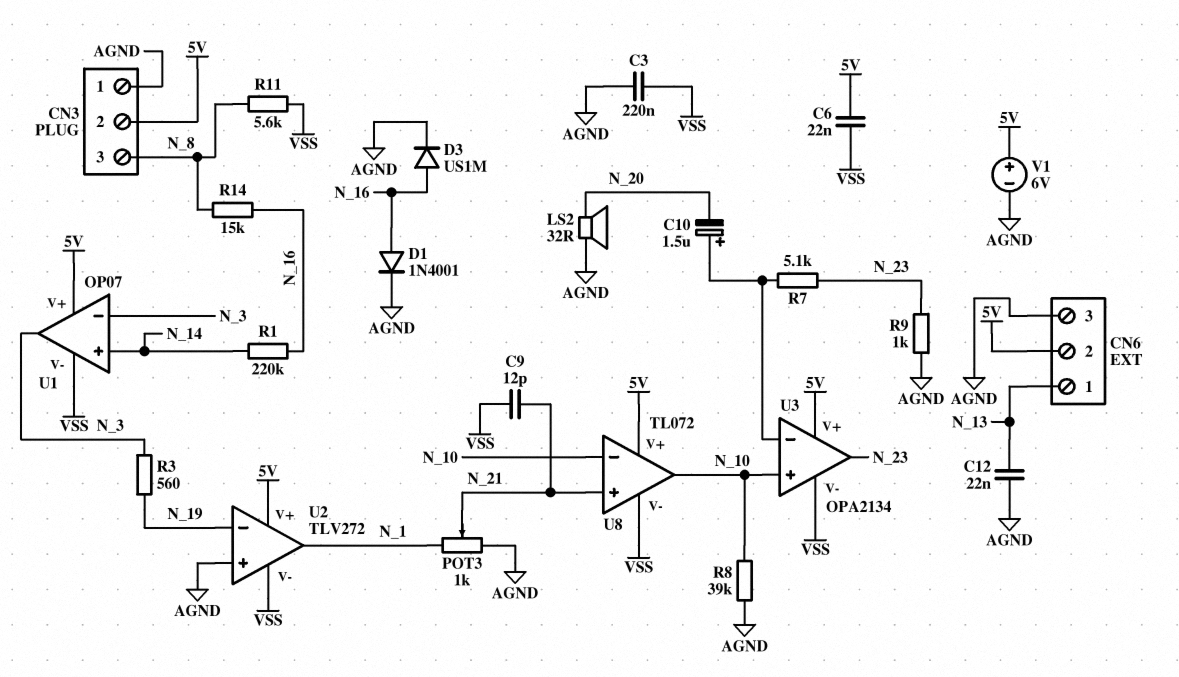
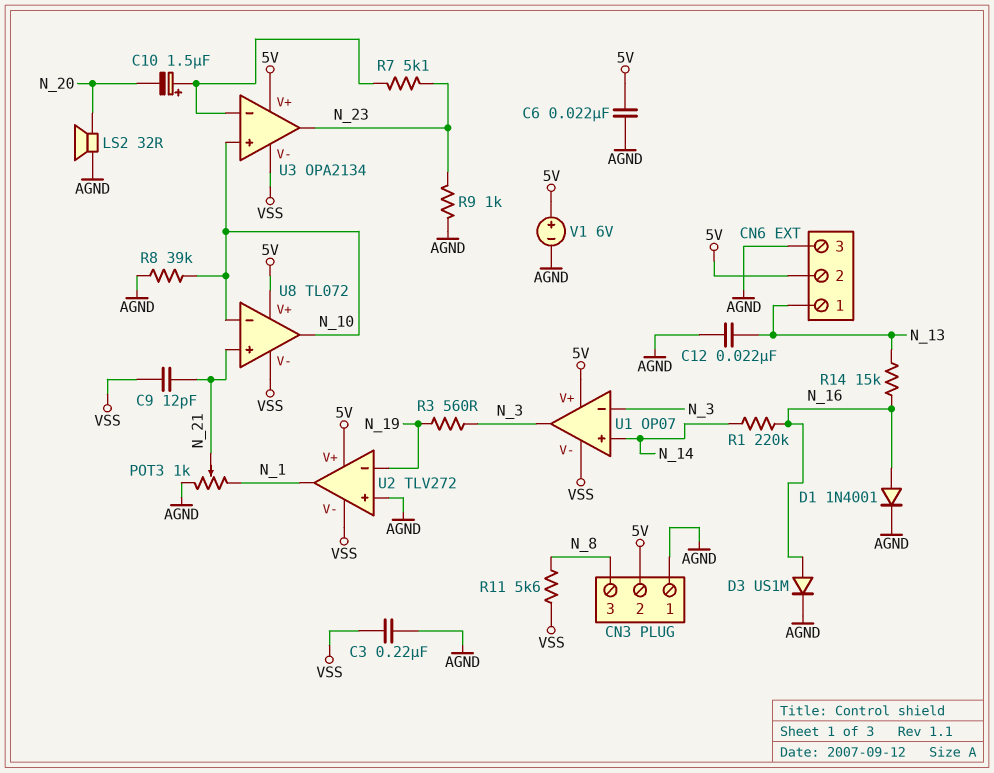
C6: 22nF (5V, VSS) -> 22nF (5V, AGND)
R14: 15k (N_8, N_16) -> 15k (N_13, N_16)

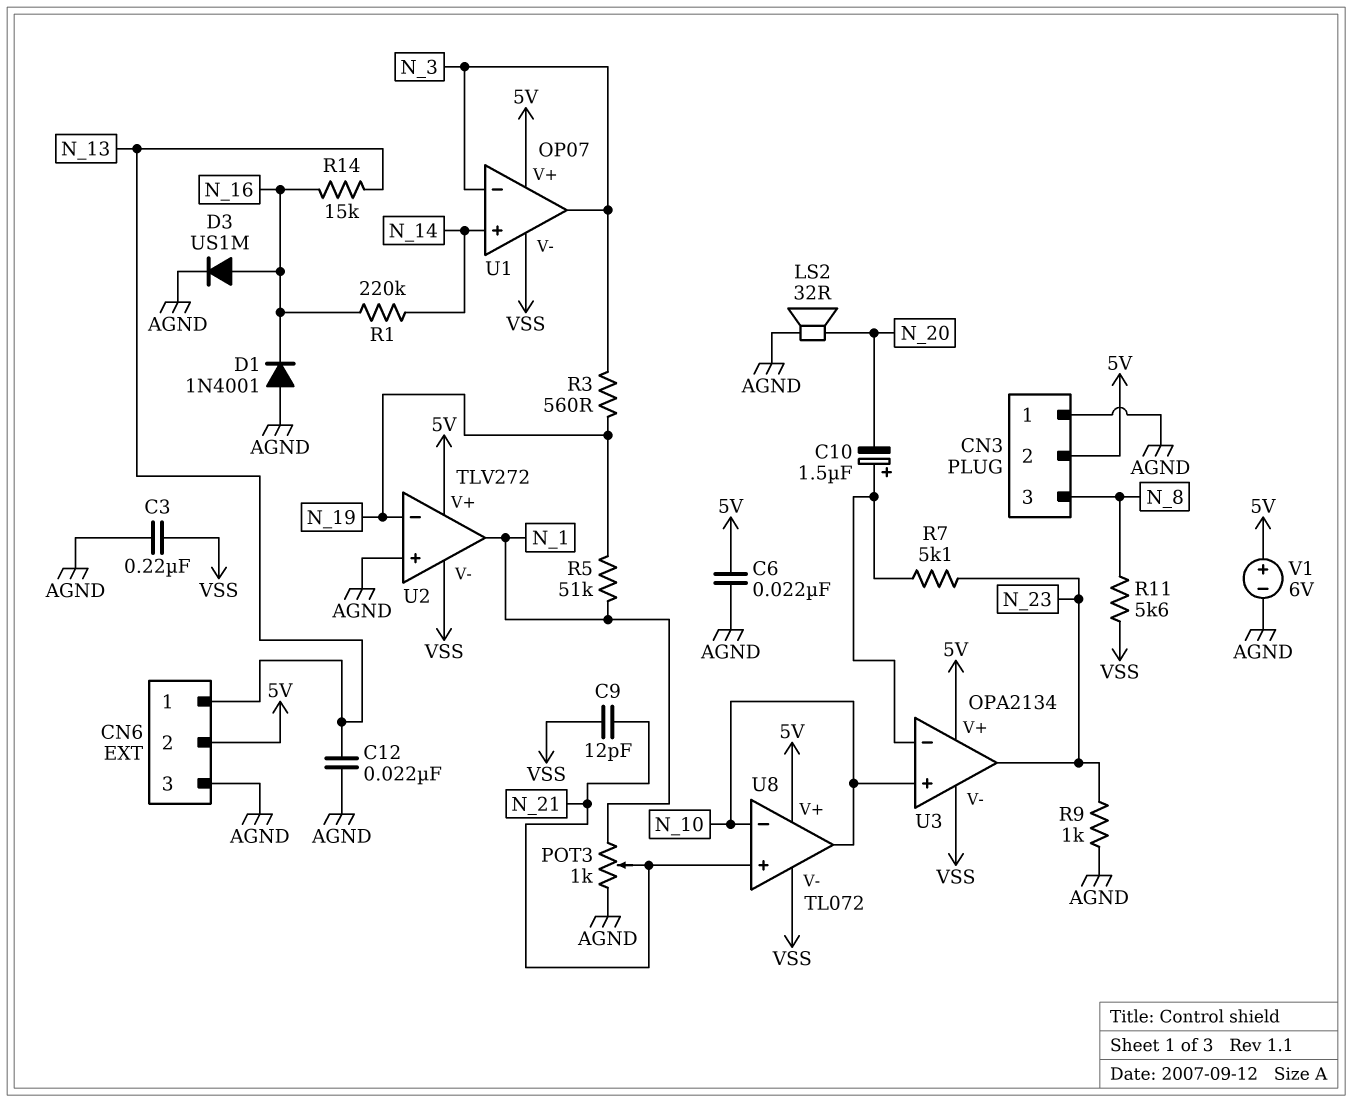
D1: diode 1N4001 (A N_16, K AGND) -> diode 1N4001 (A AGND, K N_16)
R5: none -> 51k (N_1, N_19)
R8: 39k (AGND, N_10) -> none

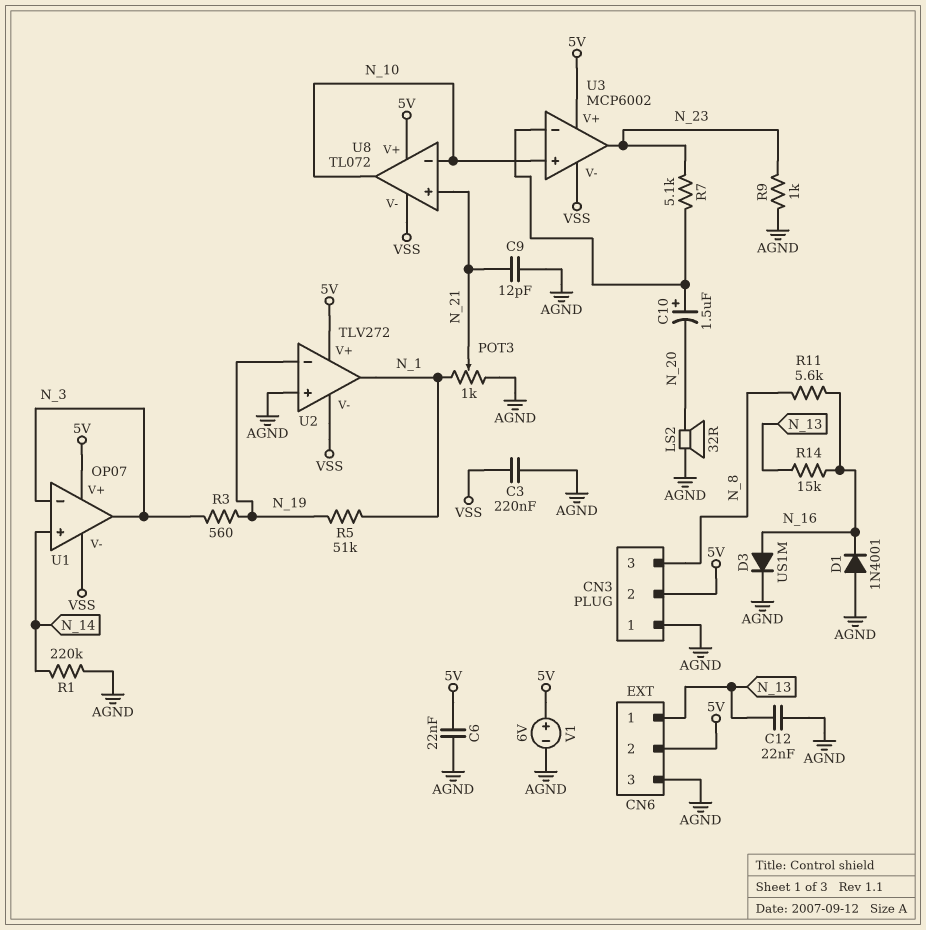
C9: 12pF (N_21, VSS) -> 12pF (AGND, N_21)
R1: 220k (N_14, N_16) -> 220k (AGND, N_14)
R11: 5.6k (N_8, VSS) -> 5.6k (N_8, N_16)
U3: OPA2134 -> MCP6002

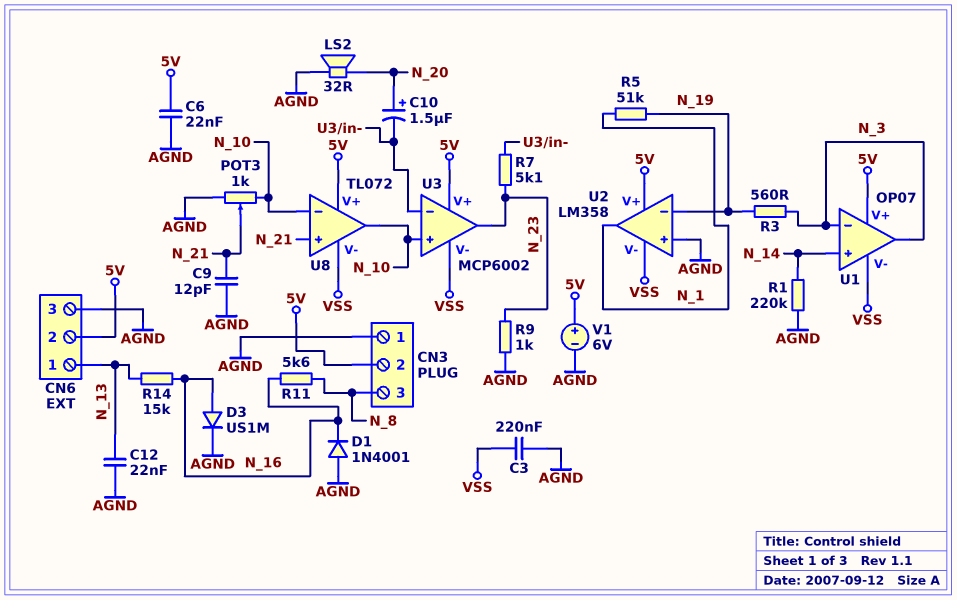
C10: 1.5uF (plus U3/in-, minus N_20) -> 1.5uF (plus N_20, minus U3/in-)
POT3: 1k (AGND, N_1, wiper N_21) -> 1k (AGND, N_10, wiper N_21)
U2: TLV272 -> LM358

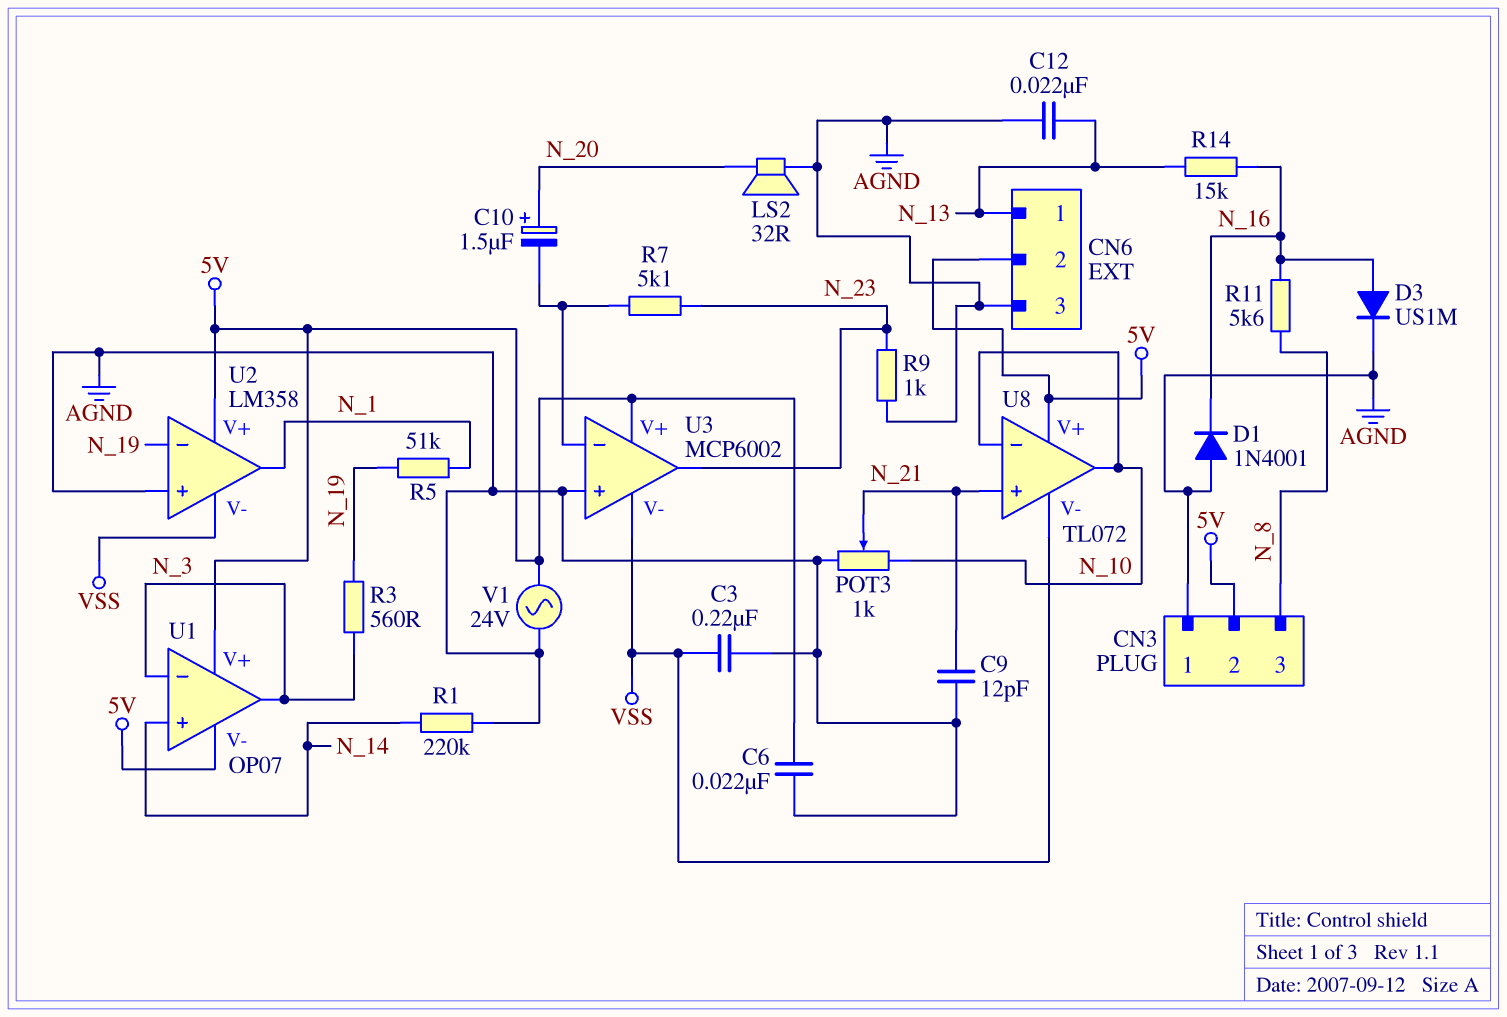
U1 pin V-: VSS -> 5V
U3 pin in+: N_10 -> AGND
V1: 6V (plus 5V, minus AGND) -> AC 24V (5V, AGND)

